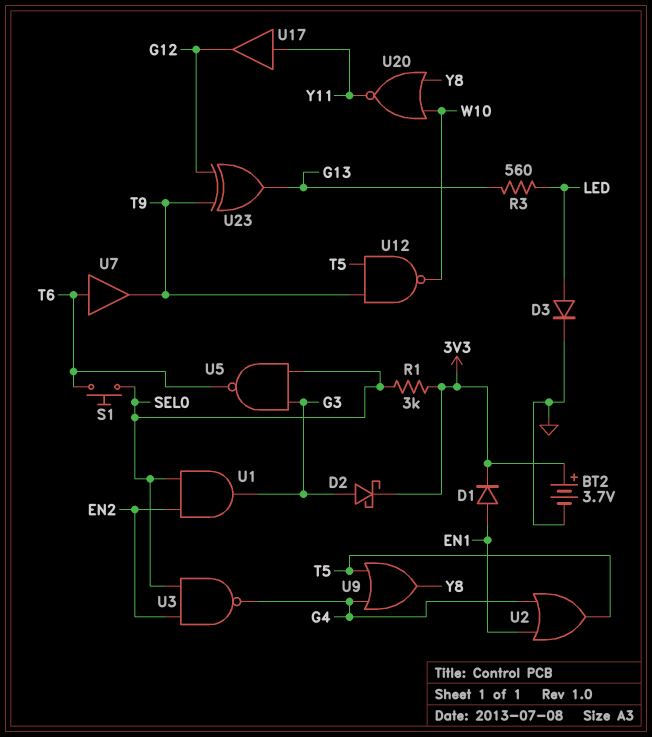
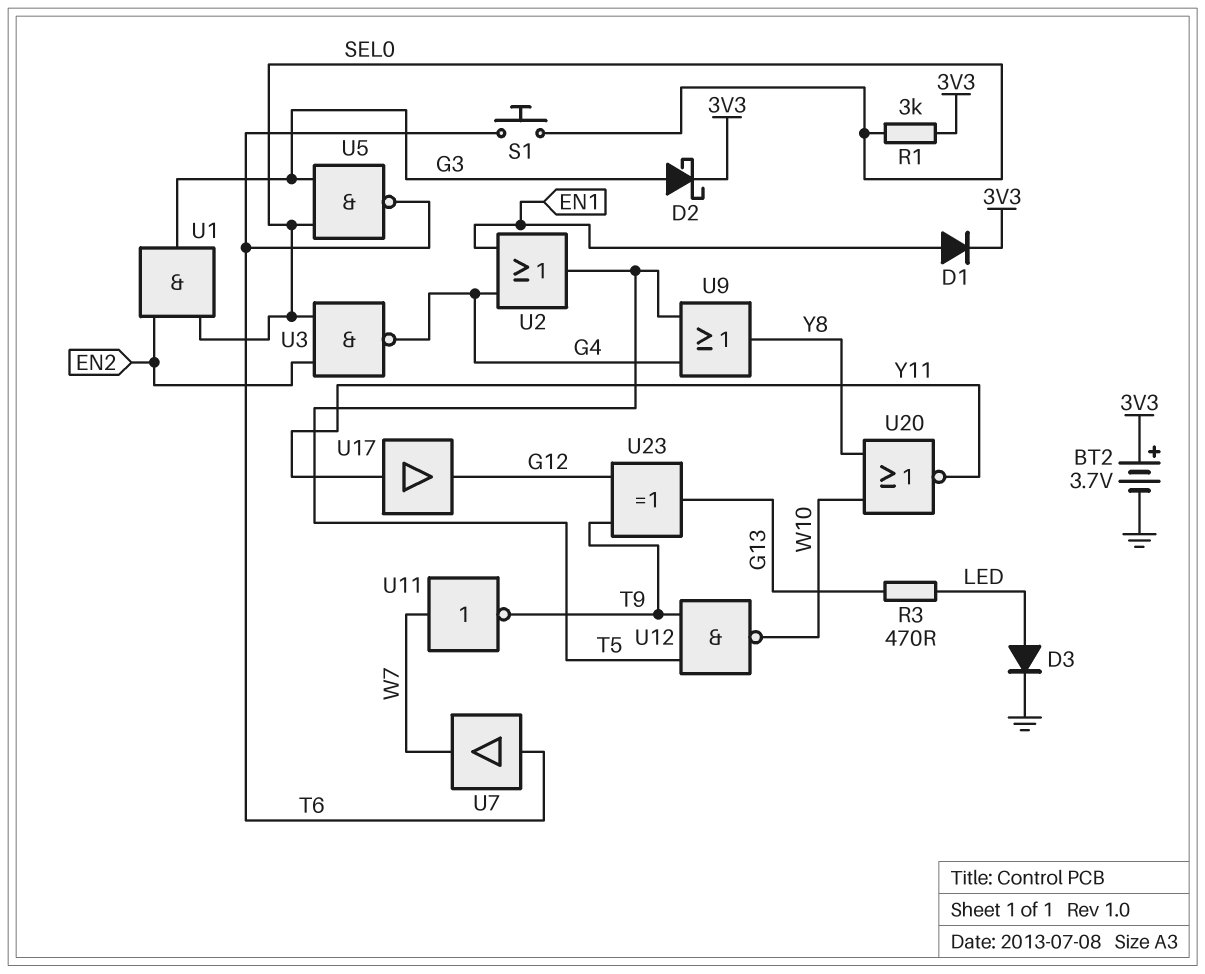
R3: 560 (G13, LED) -> 470 (G13, LED)
U7: buffer (in T6, out T9) -> buffer (in T6, out W7)
U11: none -> NOT (in W7, out T9)

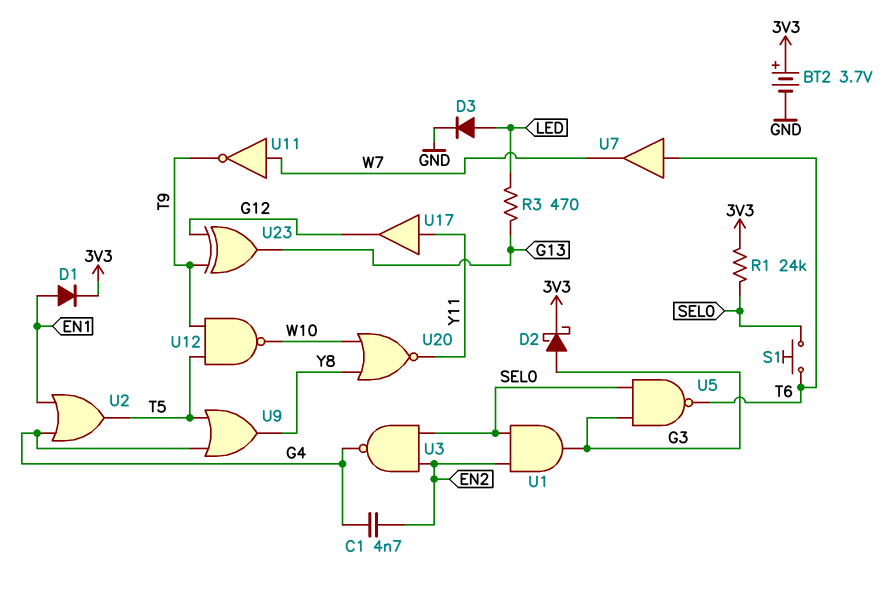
C1: none -> 4.7nF (EN2, G4)
R1: 3k (3V3, SEL0) -> 24k (3V3, SEL0)

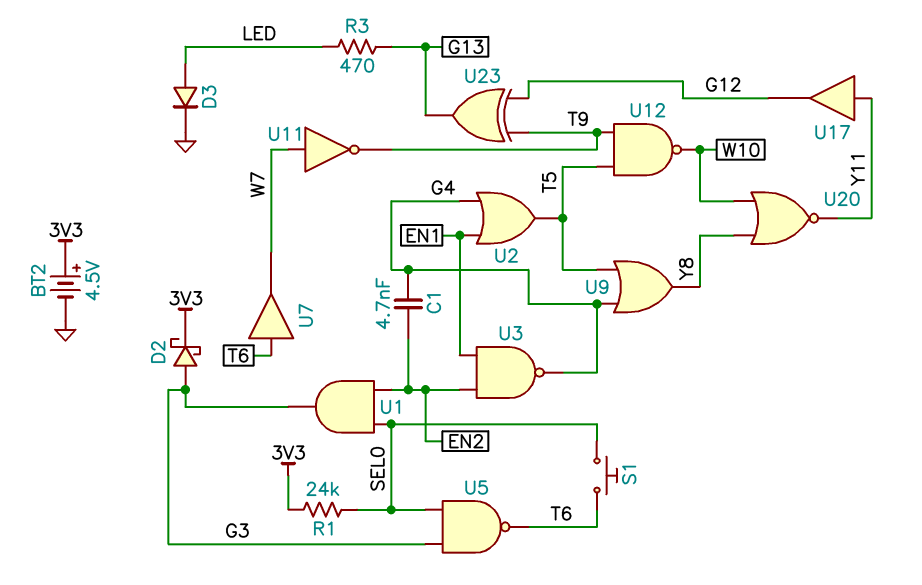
BT2: 3.7V (plus 3V3, minus GND) -> 4.5V (plus 3V3, minus GND)
D1: diode (A EN1, K 3V3) -> none
U3: NAND (in EN2, in SEL0, out G4) -> NAND (in EN1, in EN2, out G4)

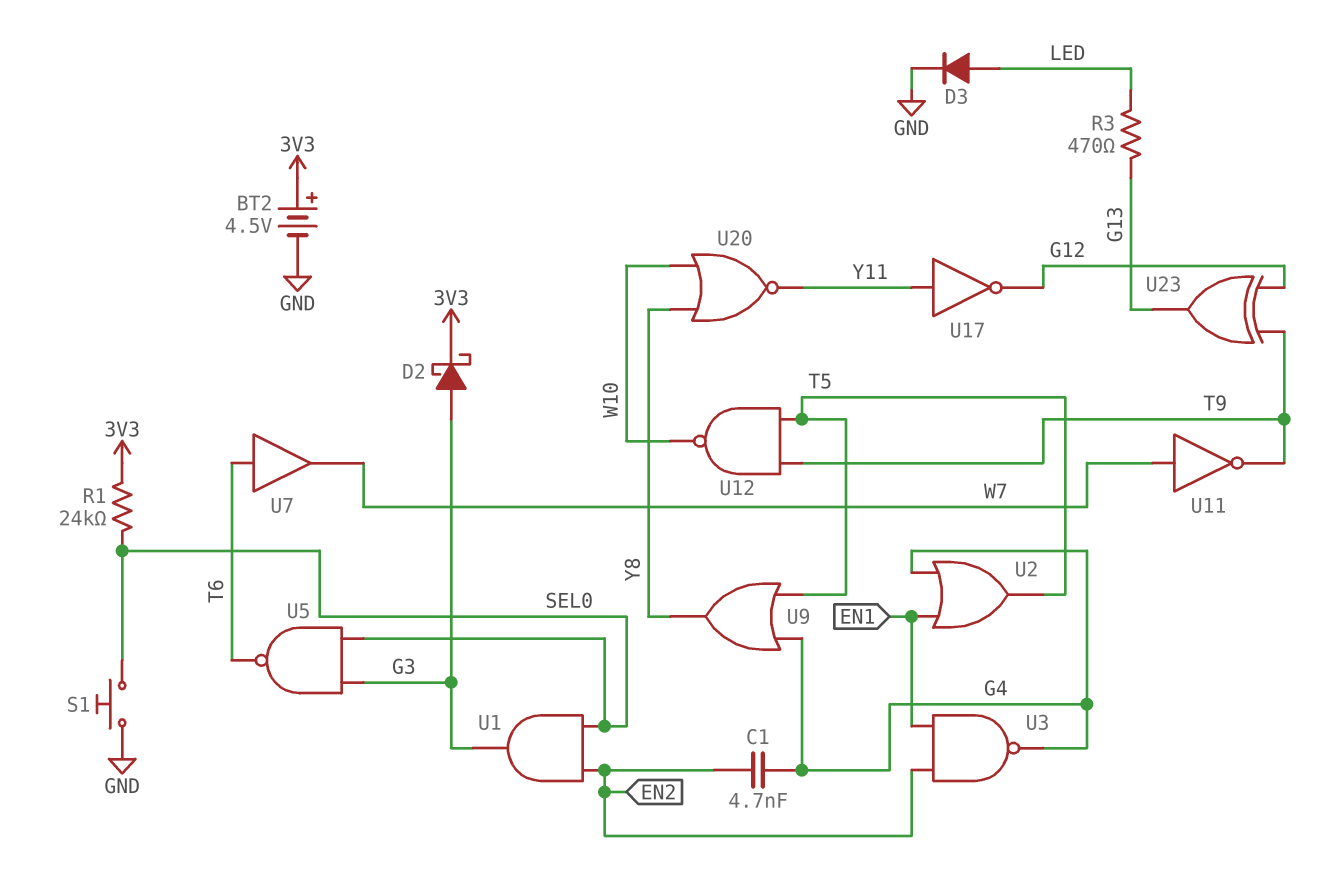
S1: button (SEL0, T6) -> button (GND, SEL0)
U17: buffer (in Y11, out G12) -> NOT (in Y11, out G12)

